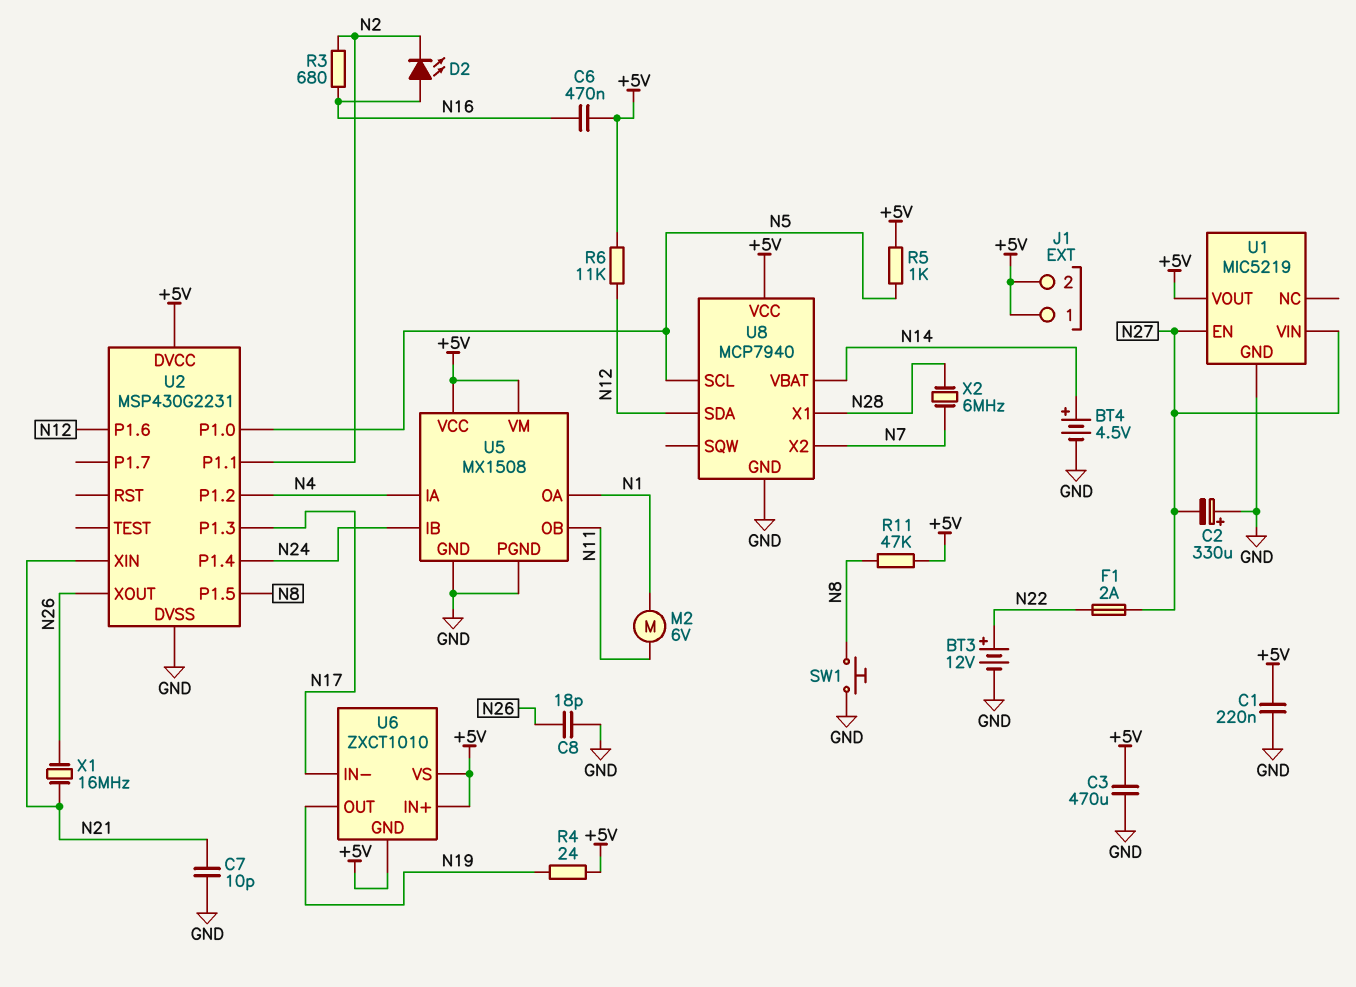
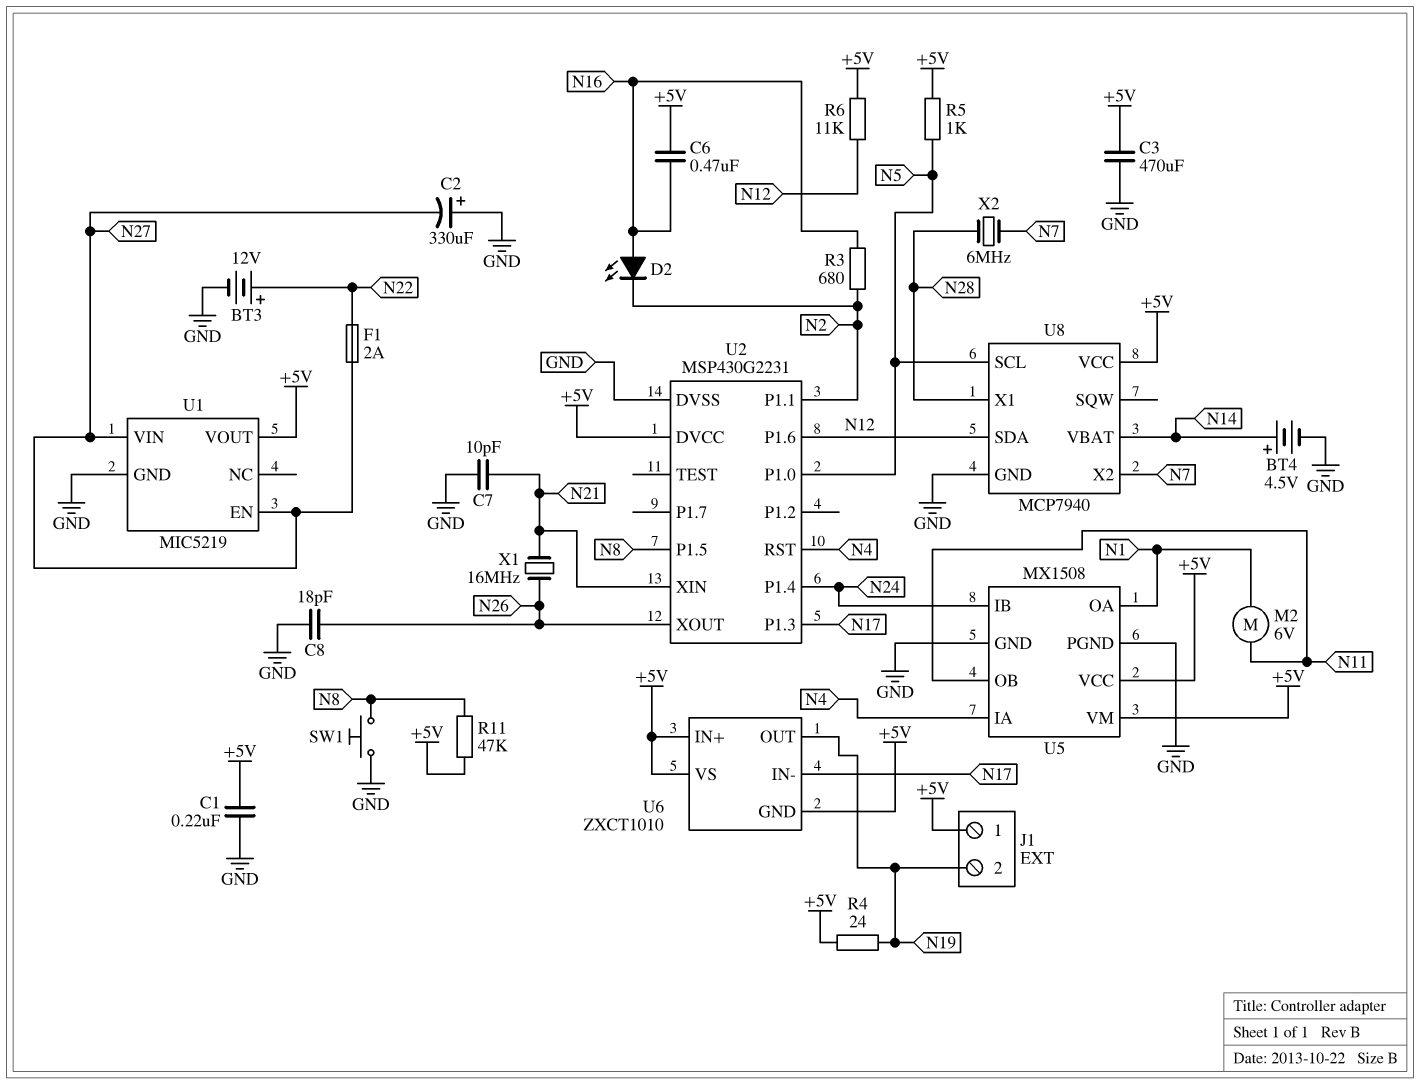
J1 pin 2: +5V -> N19
U2 pin P1.2: N4 -> none
U2 pin RST: none -> N4

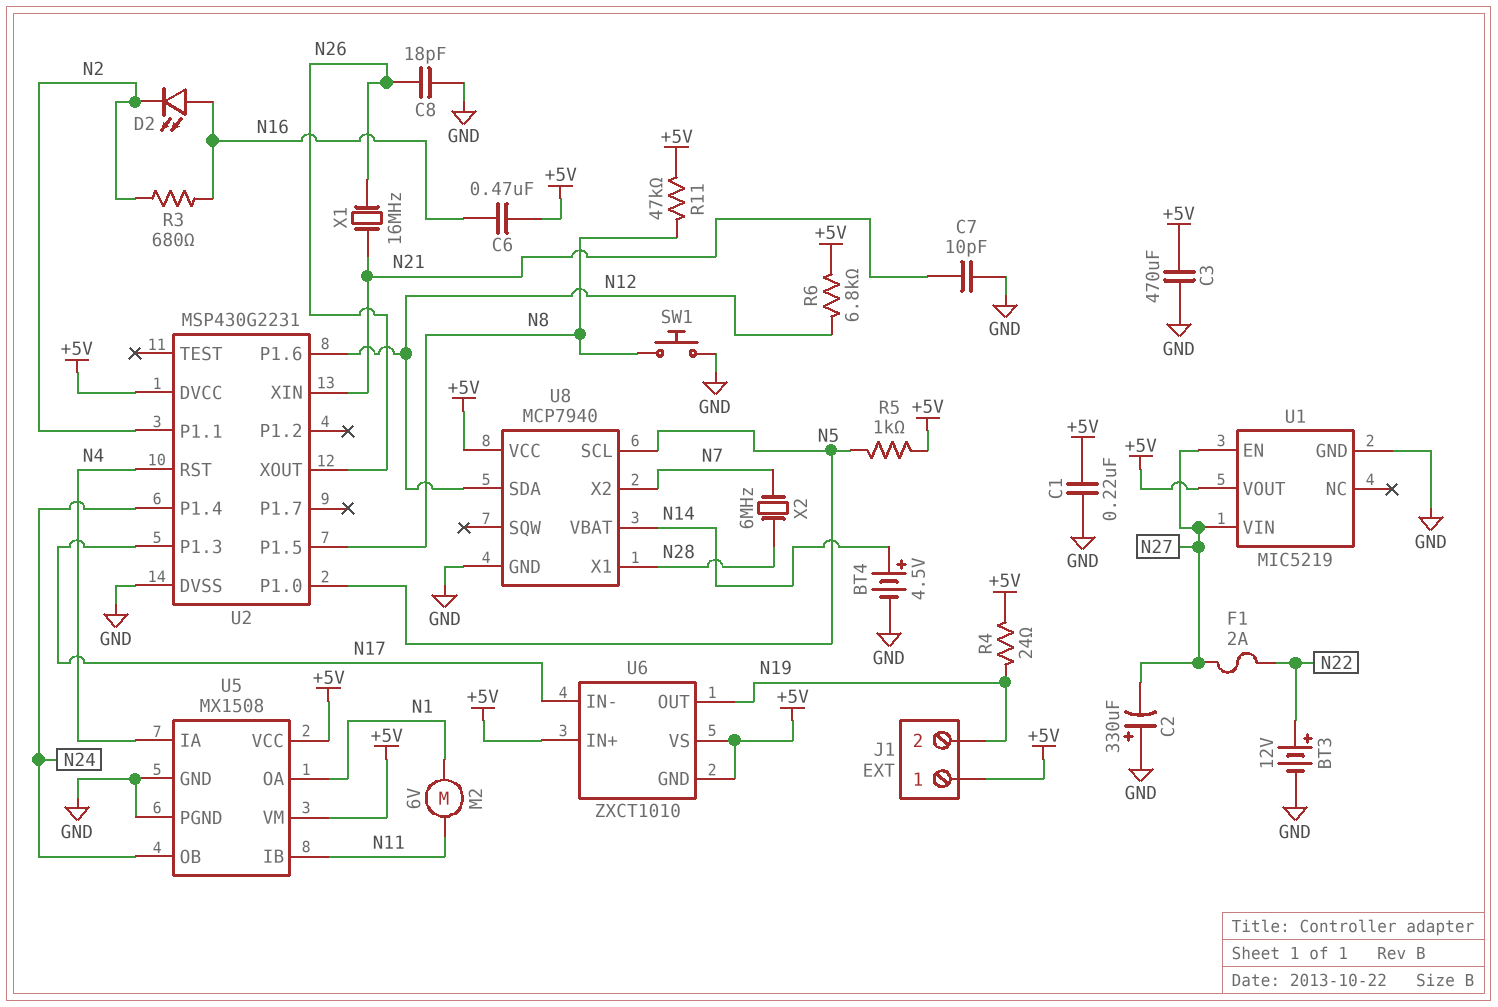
R6: 11k (+5V, N12) -> 6.8k (+5V, N12)
U5 pin IB: N24 -> N11
U5 pin OB: N11 -> N24

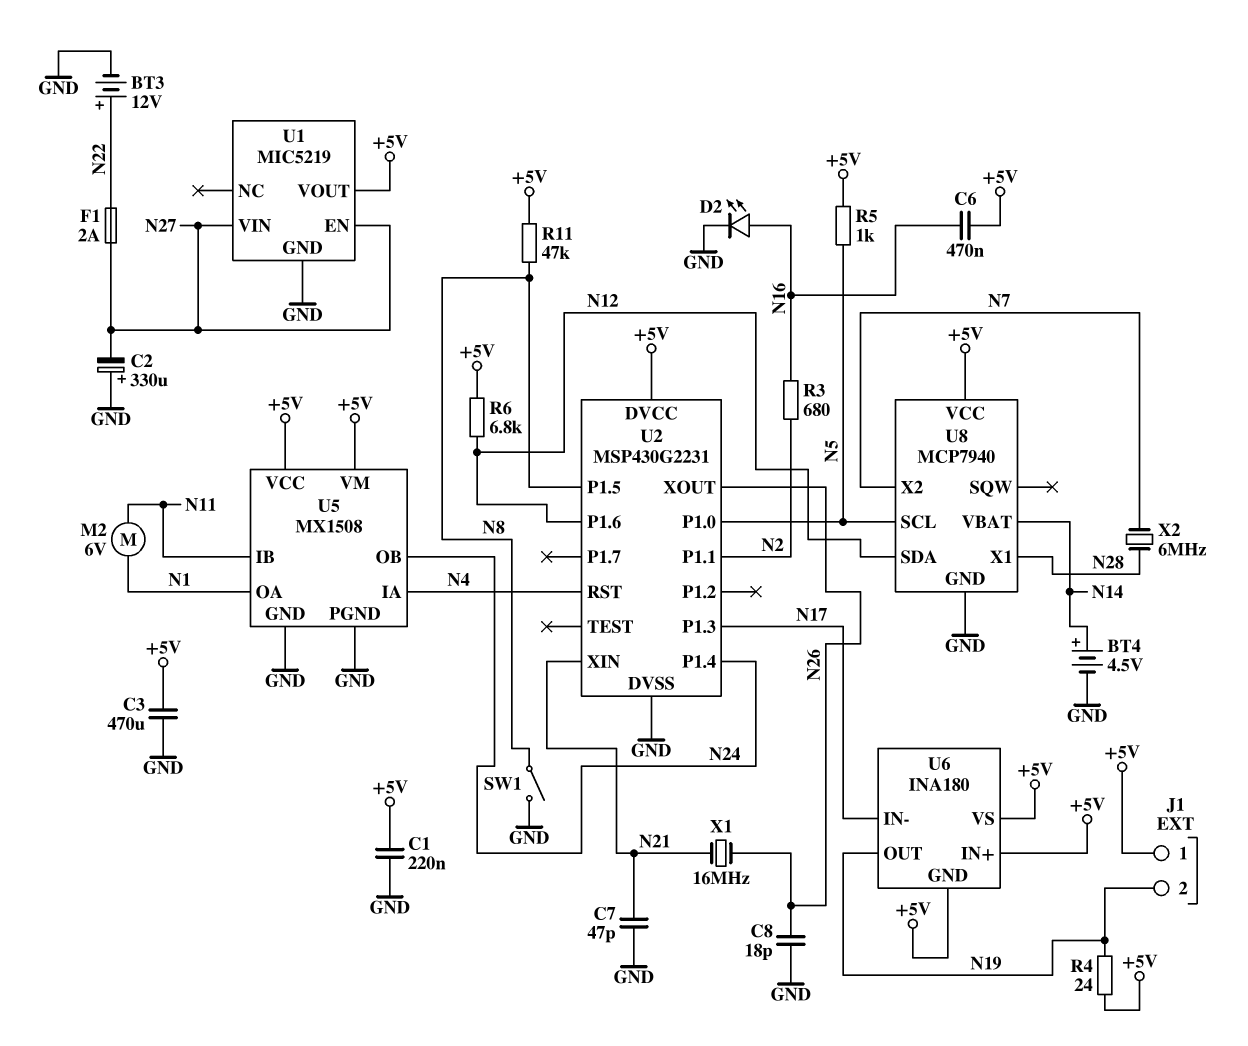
C7: 10pF (GND, N21) -> 47pF (GND, N21)
D2: LED (A N16, K N2) -> LED (A N16, K GND)
SW1: button (GND, N8) -> switch (GND, N8)
U6: ZXCT1010 -> INA180

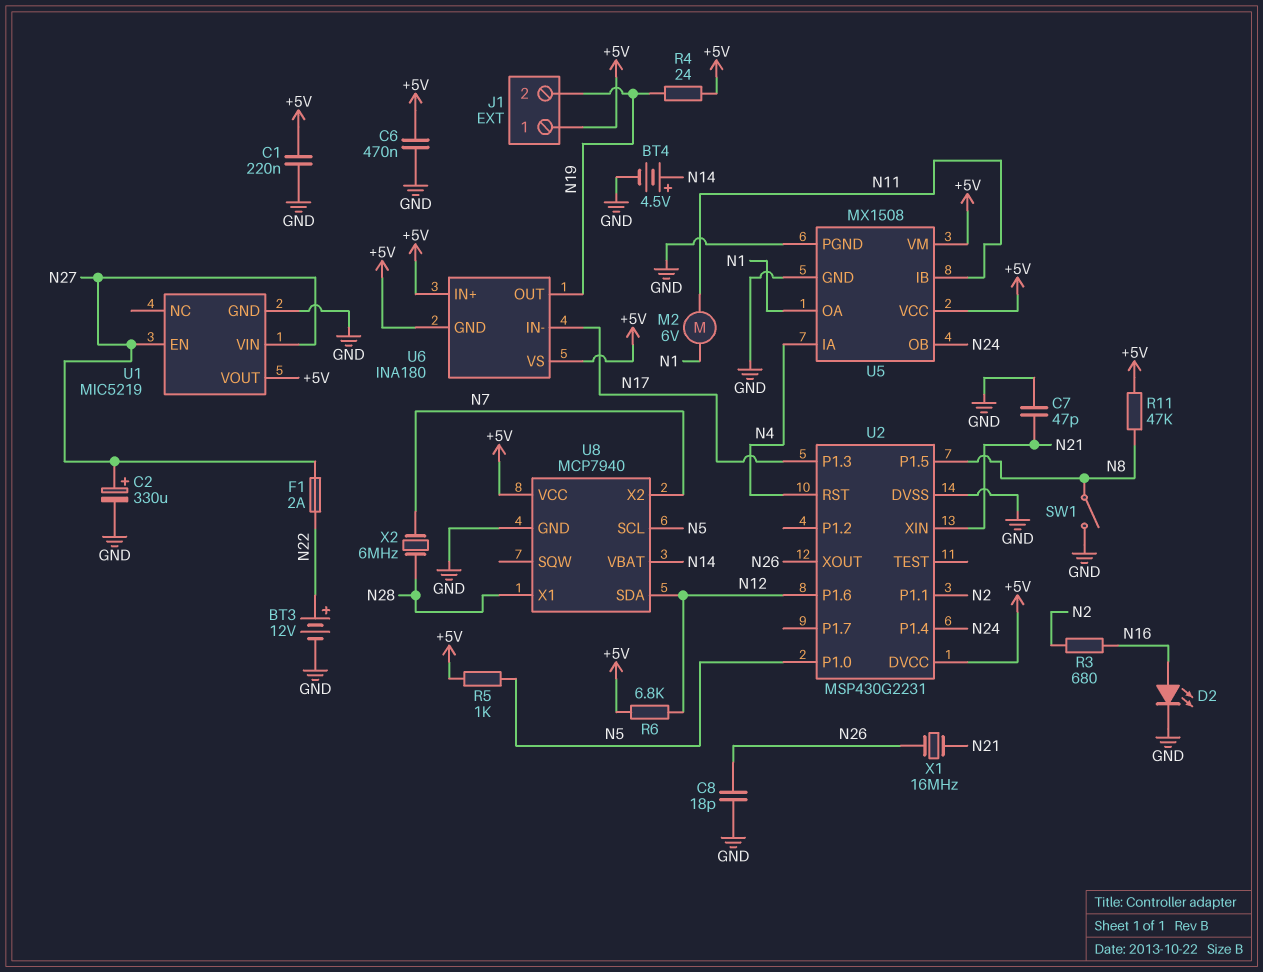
C2: 330uF (plus GND, minus N27) -> 330uF (plus N27, minus GND)
C3: 470uF (+5V, GND) -> none
C6: 470nF (+5V, N16) -> 470nF (+5V, GND)

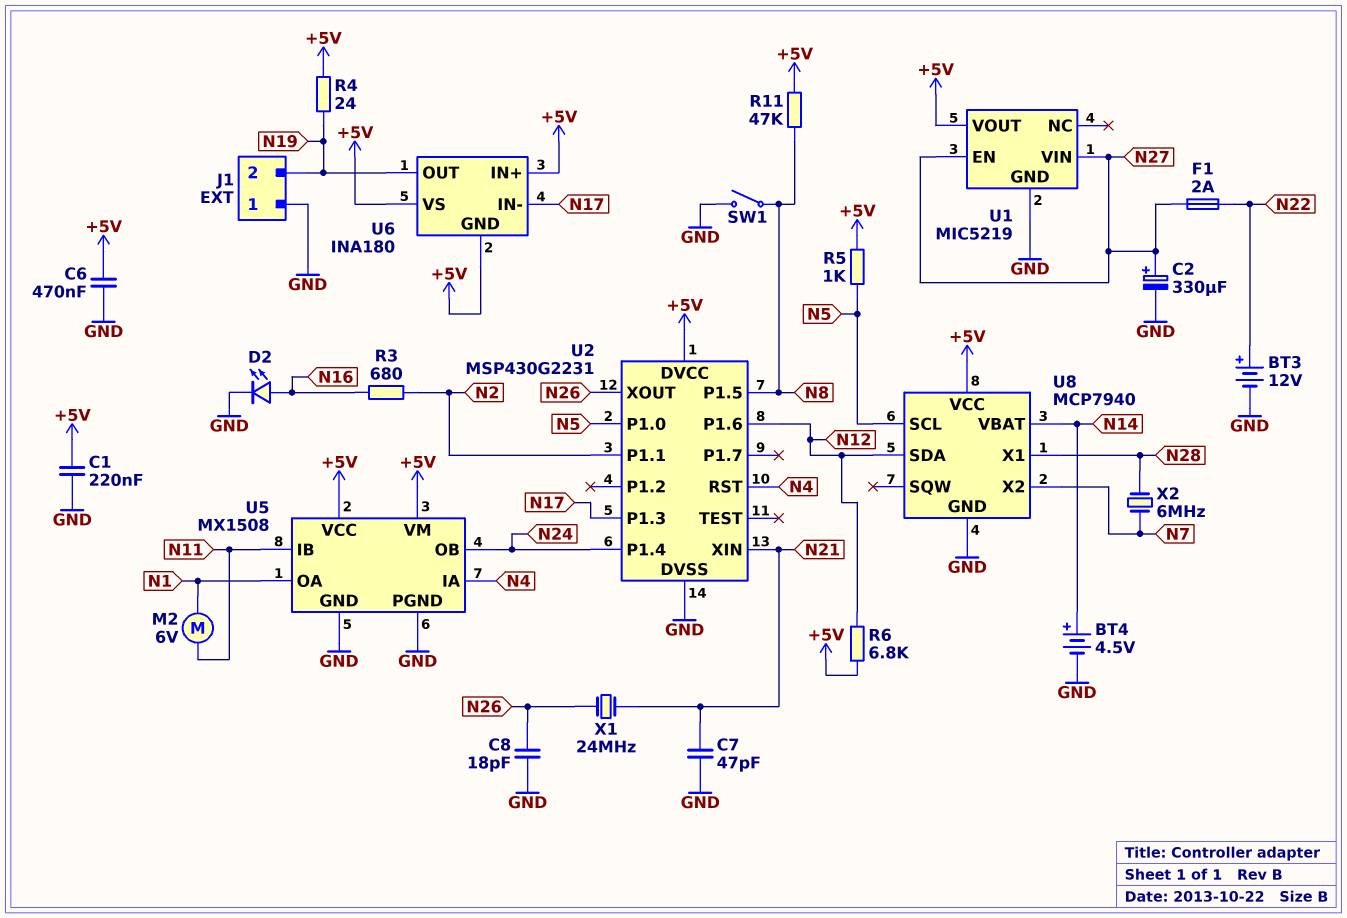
J1 pin 1: +5V -> GND
X1: 16MHz (N21, N26) -> 24MHz (N21, N26)

